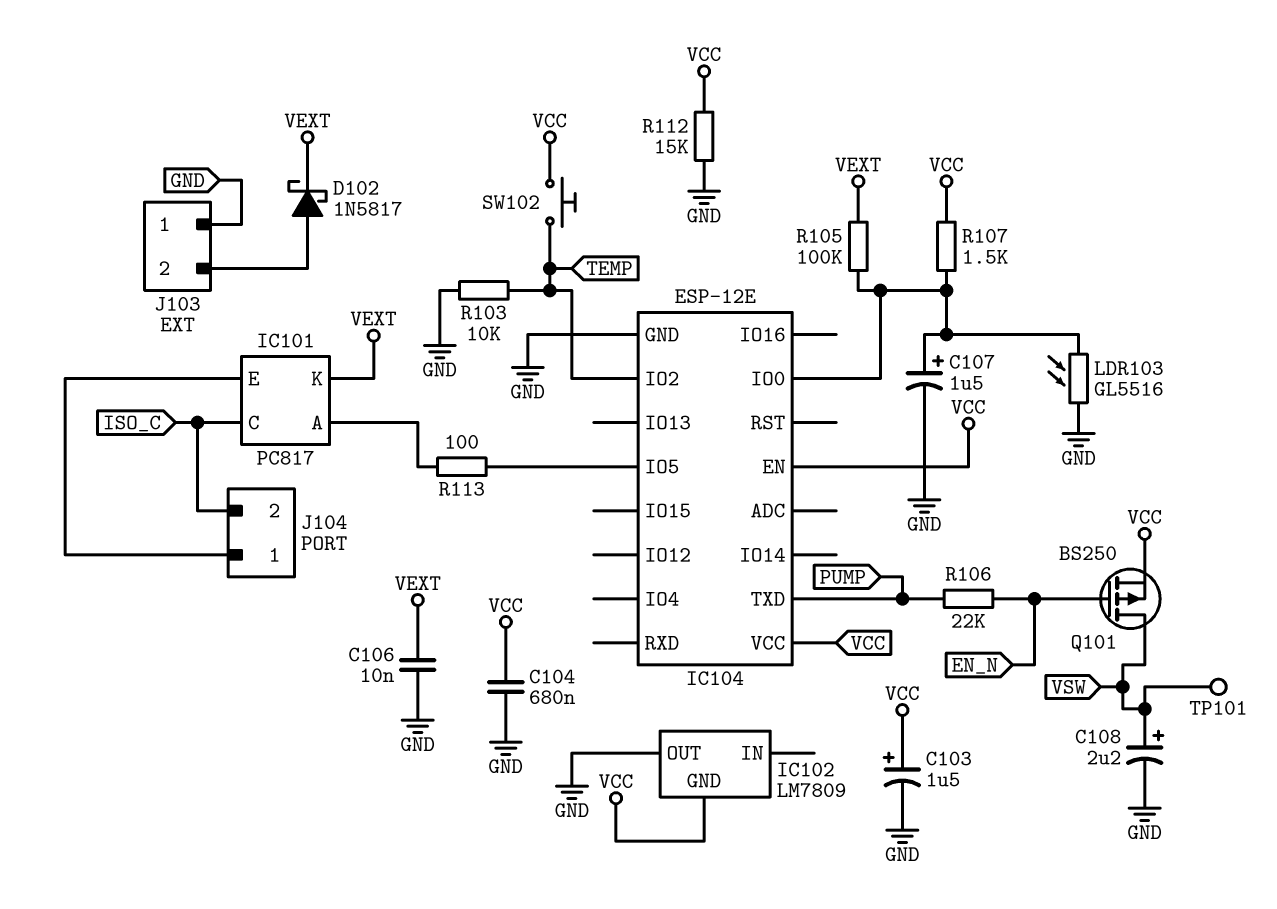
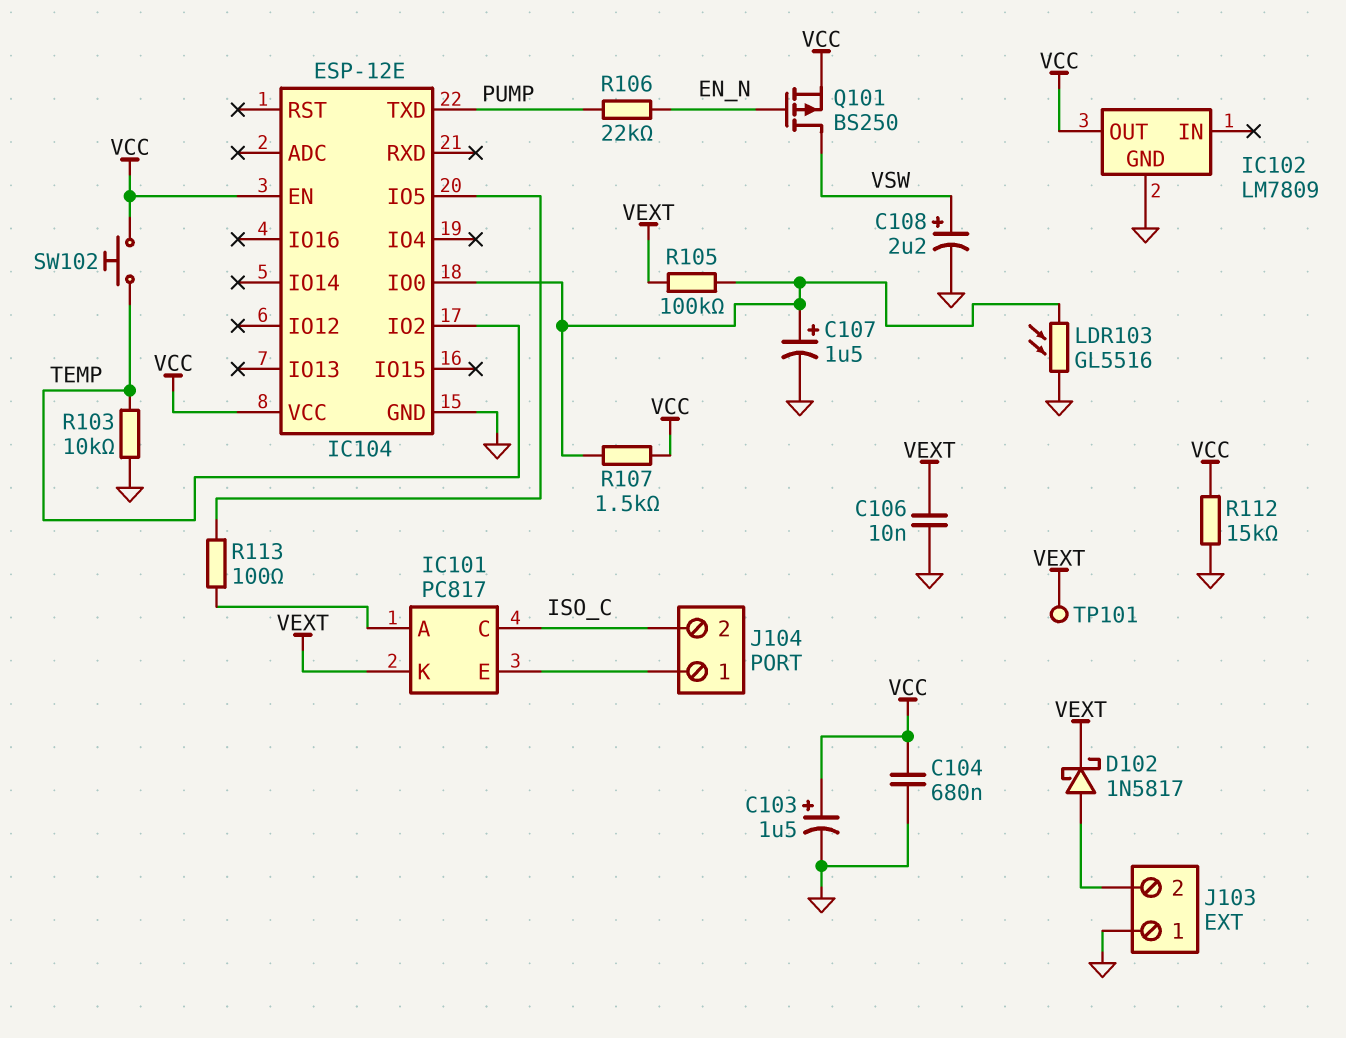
IC102 pin GND: VCC -> GND
IC102 pin OUT: GND -> VCC
TP101: test point (VSW) -> test point (VEXT)

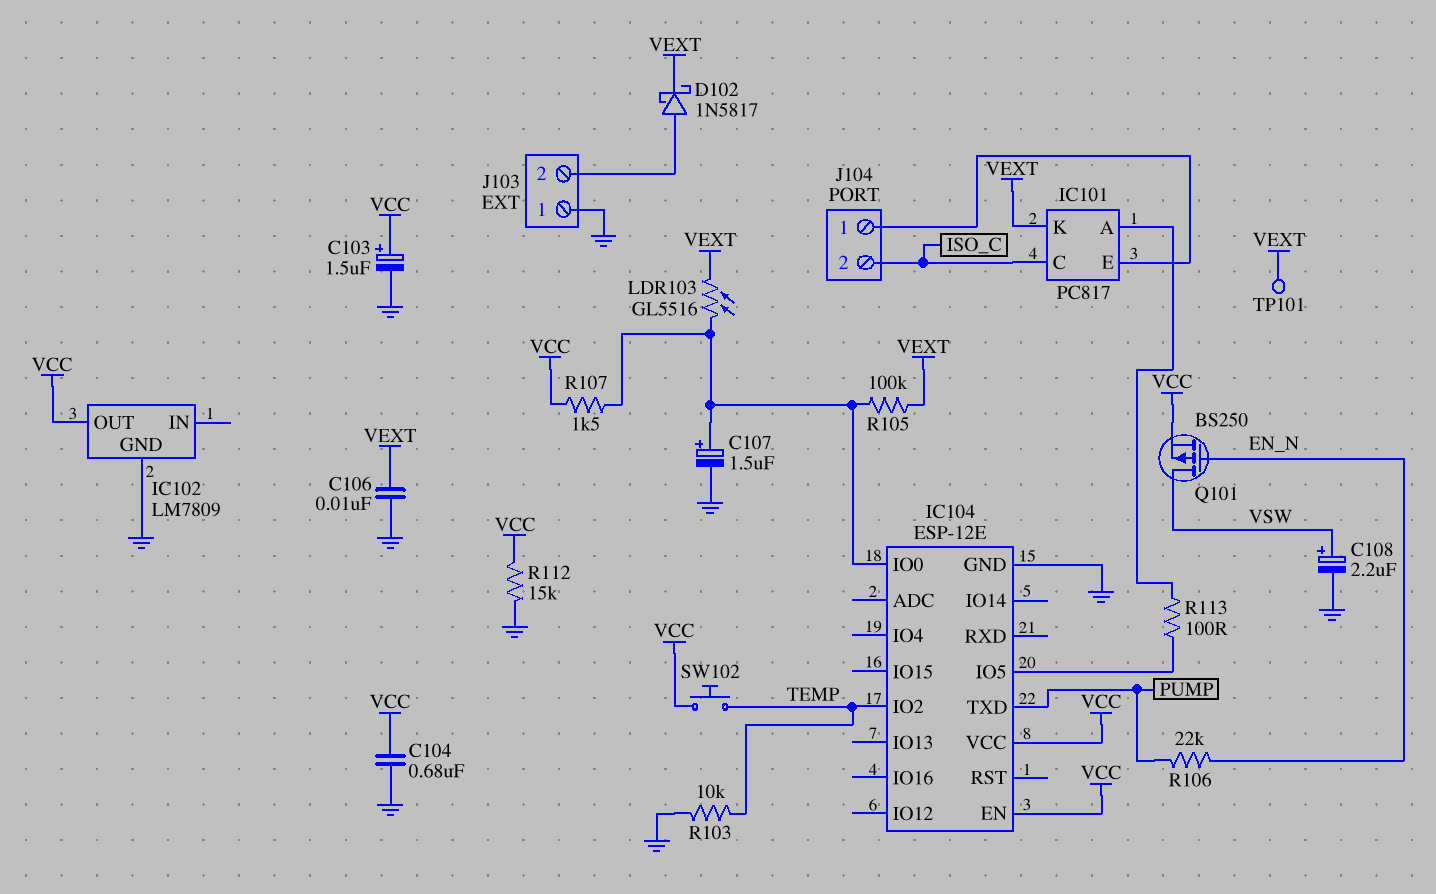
LDR103: GL5516 (GND, IC104/IO0) -> GL5516 (IC104/IO0, VEXT)

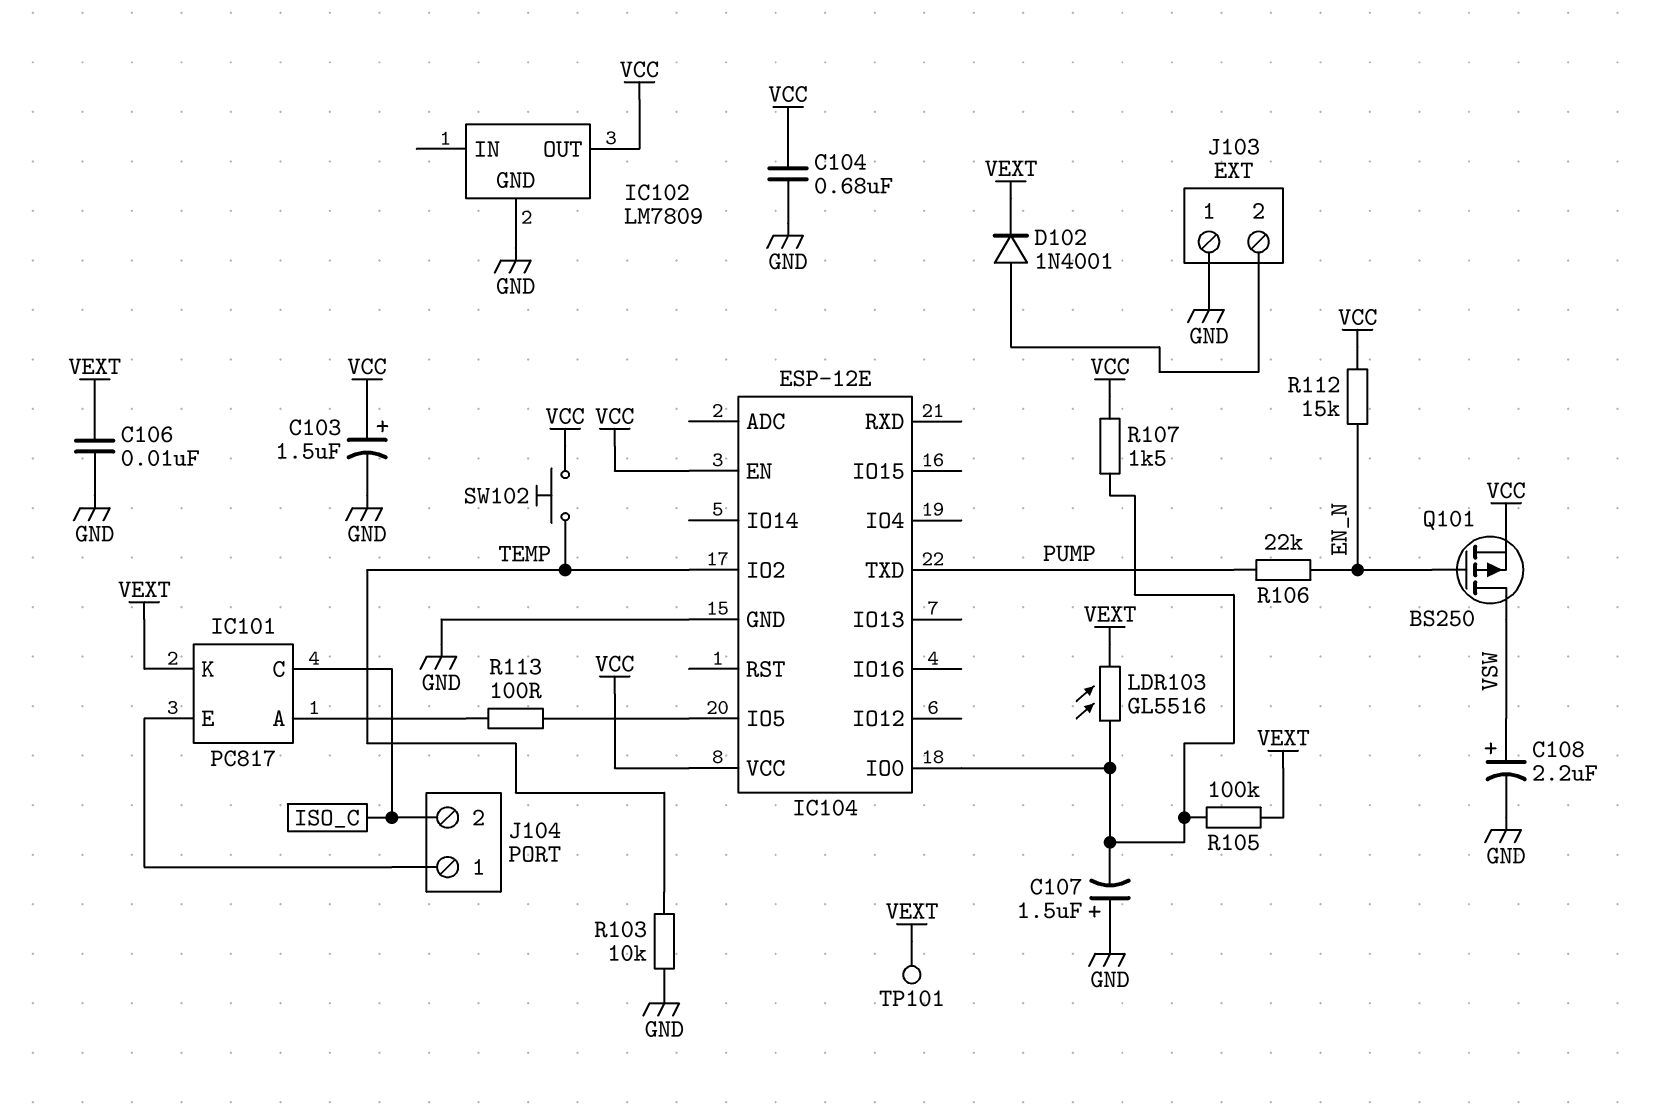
C107: 1.5uF (plus IC104/IO0, minus GND) -> 1.5uF (plus GND, minus IC104/IO0)
D102: schottky 1N5817 (A J103/2, K VEXT) -> diode 1N4001 (A J103/2, K VEXT)
R112: 15k (GND, VCC) -> 15k (EN_N, VCC)

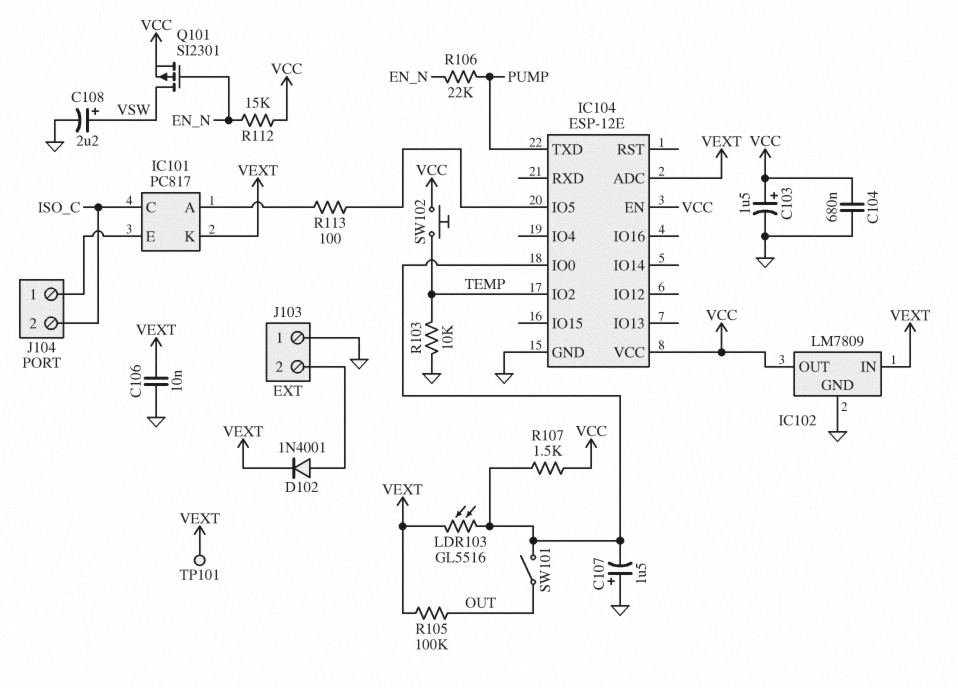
IC102 pin IN: none -> VEXT
IC104 pin ADC: none -> VEXT
Q101: PMOS BS250 (G EN_N, D VSW, S VCC) -> PMOS SI2301 (G EN_N, D VSW, S VCC)
R105: 100k (IC104/IO0, VEXT) -> 100k (OUT, VEXT)
SW101: none -> switch (IC104/IO0, OUT)

